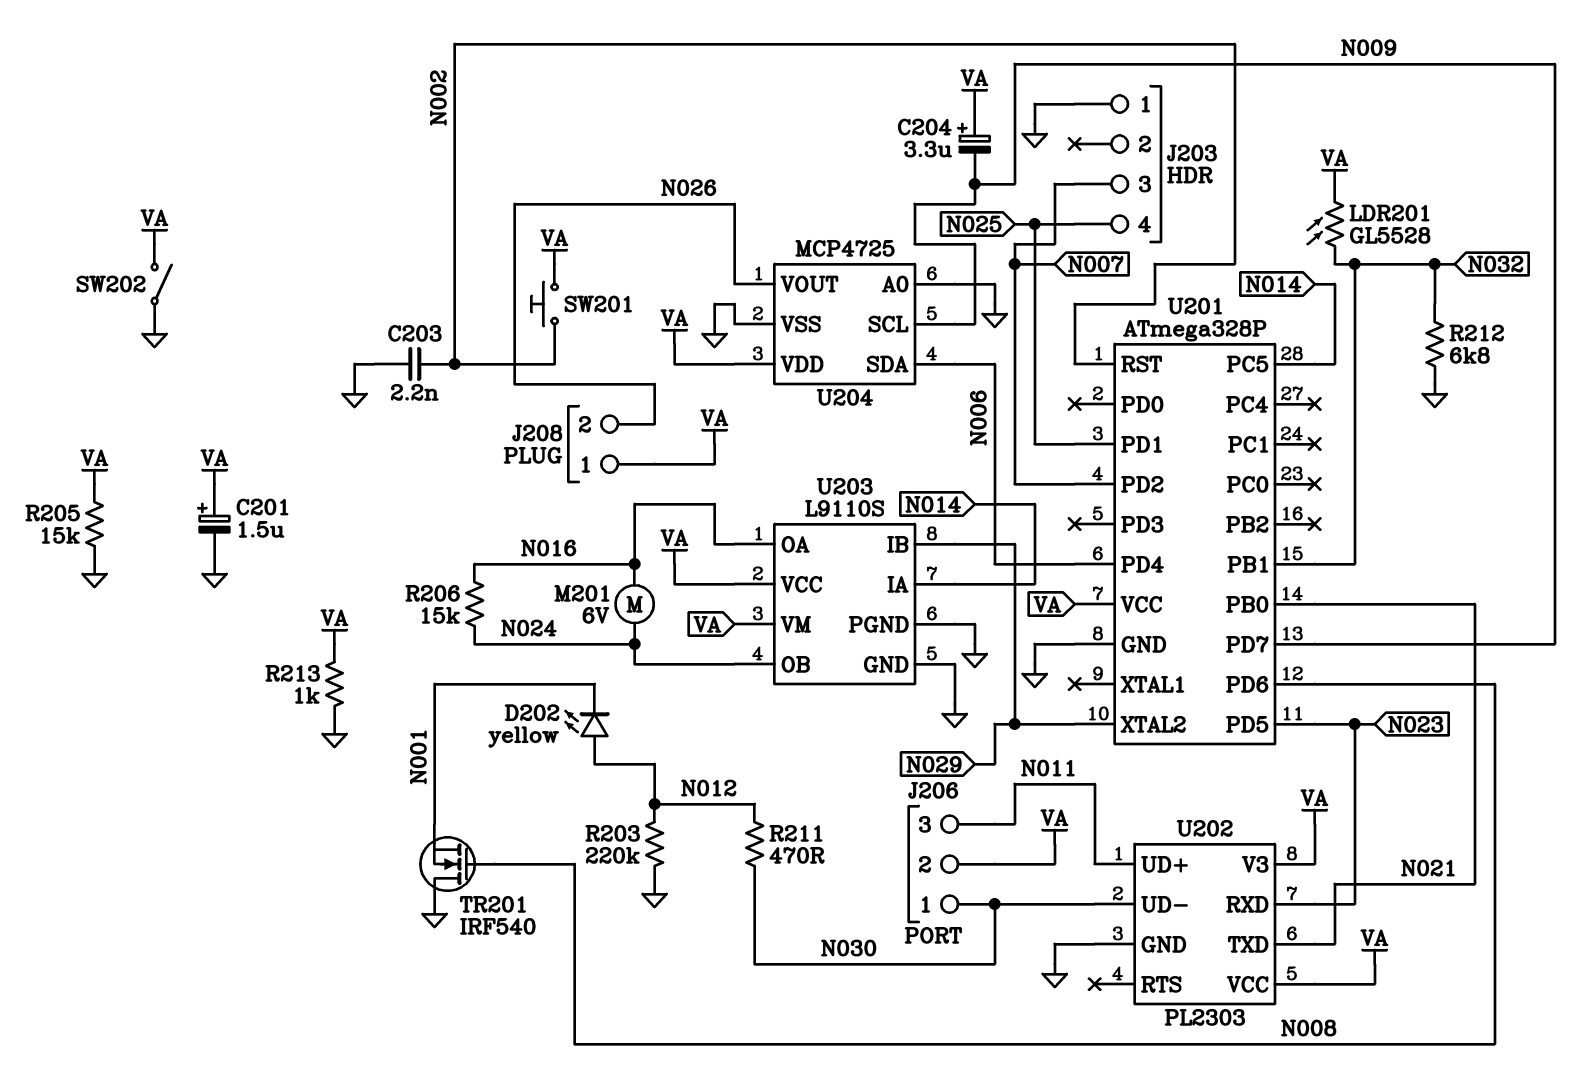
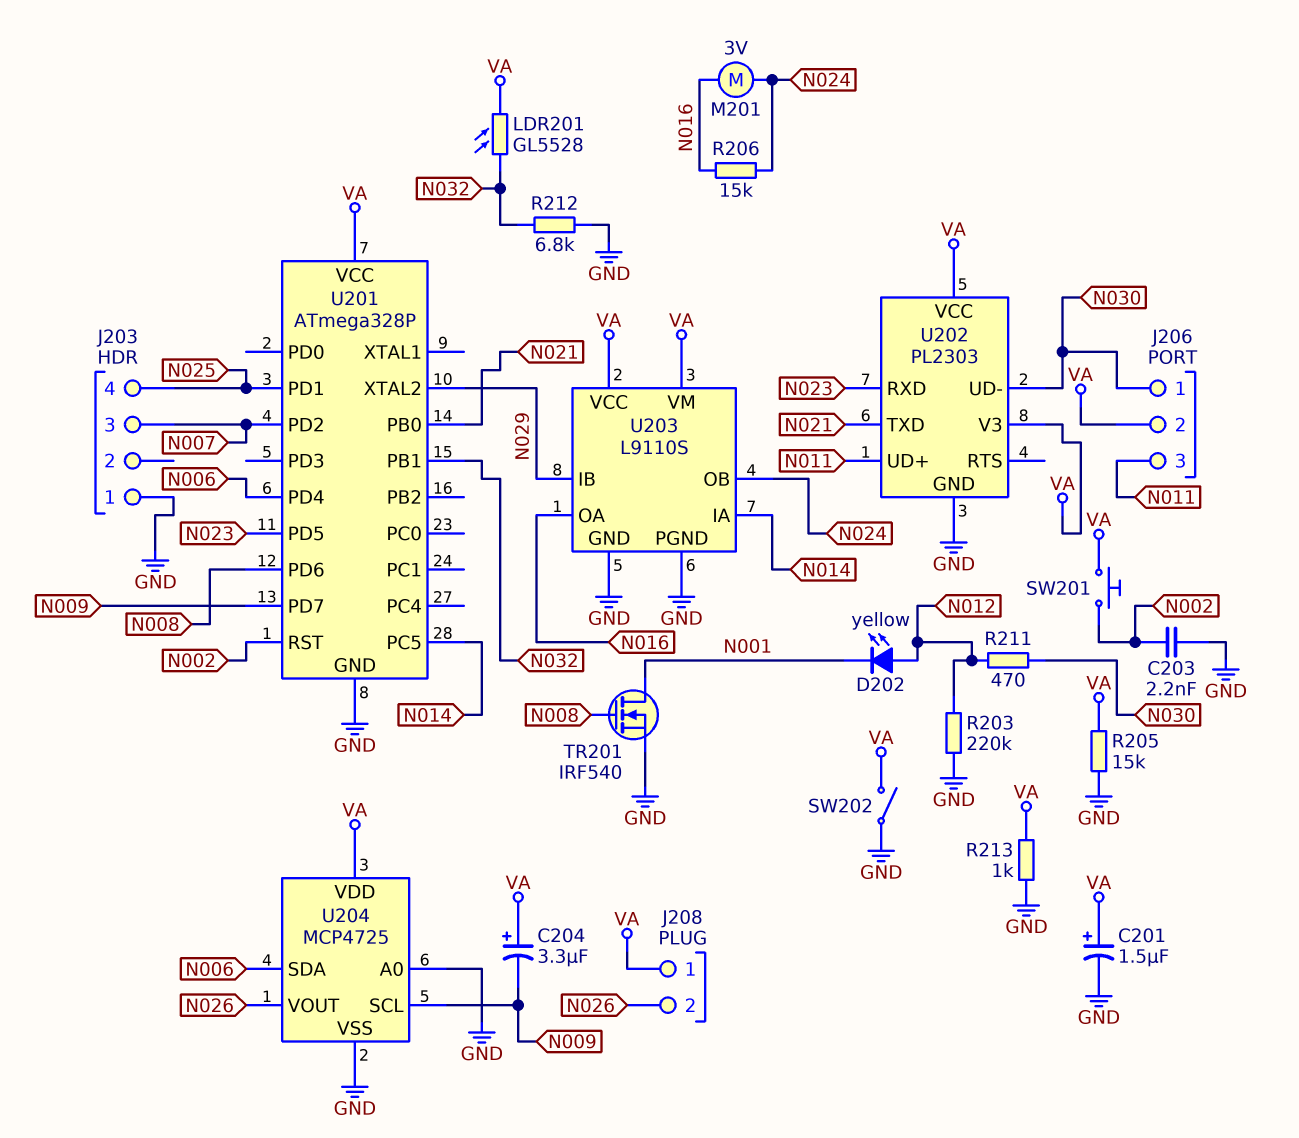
M201: motor 6V (N016, N024) -> motor 3V (N016, N024)
TR201: NMOS IRF540 (G N008, D GND, S N001) -> NMOS IRF540 (G N008, D N001, S GND)

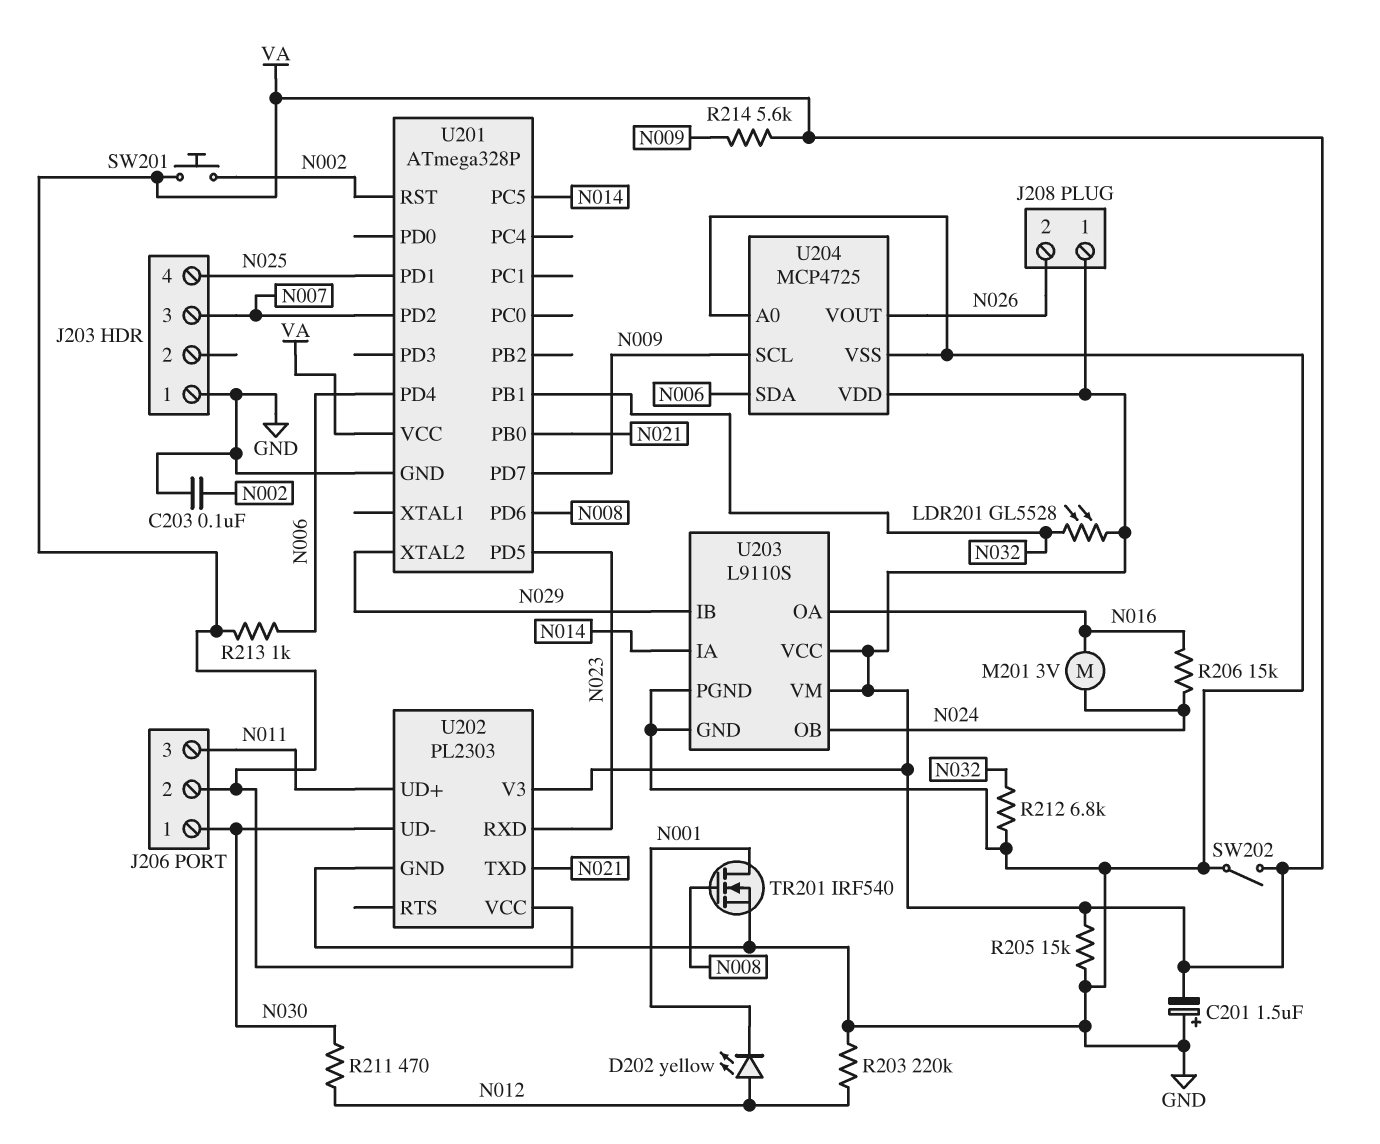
C201: 1.5uF (plus VA, minus GND) -> 1.5uF (plus GND, minus VA)
C203: 2.2nF (GND, N002) -> 100nF (GND, N002)
C204: 3.3uF (plus VA, minus N009) -> none
R213: 1k (GND, VA) -> 1k (N006, VA)
R214: none -> 5.6k (N009, VA)

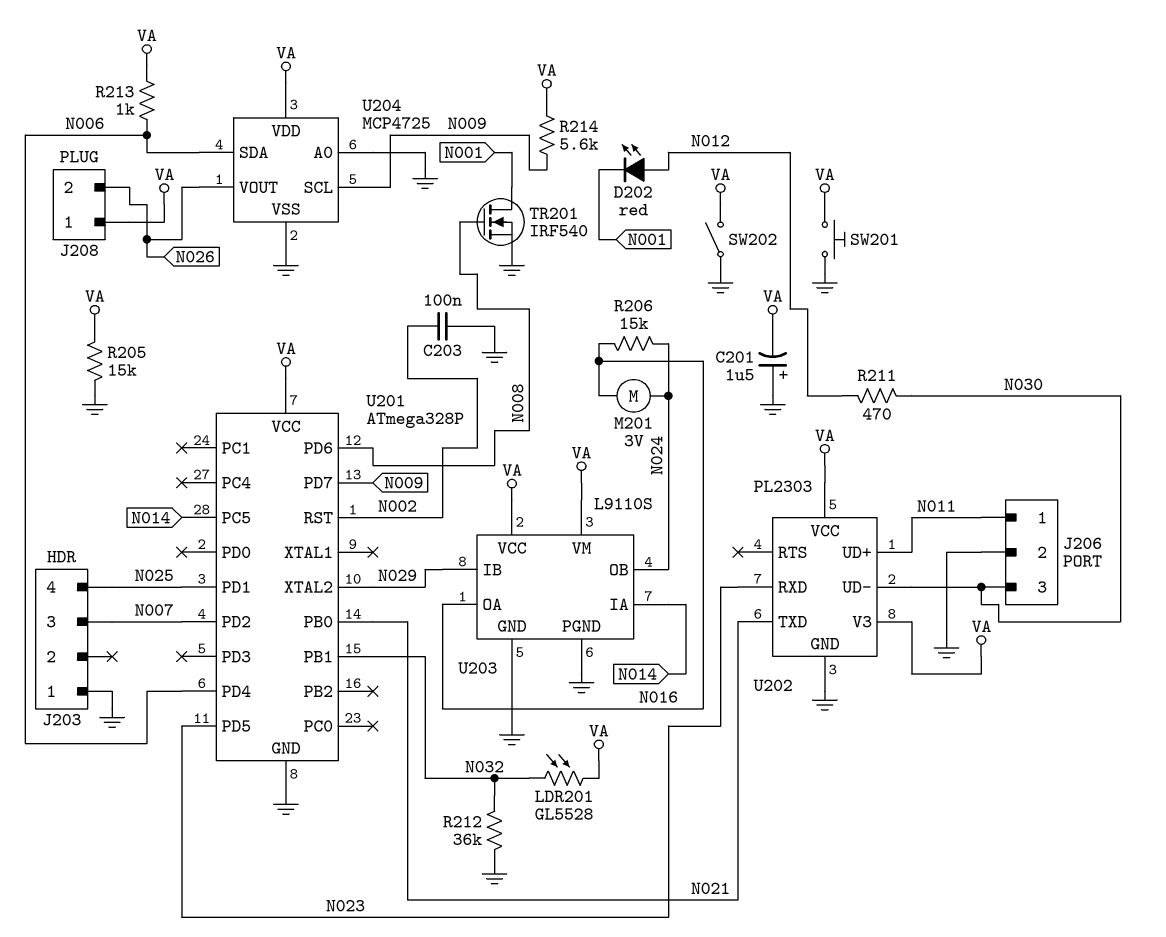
D202: LED yellow (A N012, K N001) -> LED red (A N012, K N001)
J206 pin 1: N030 -> N011
J206 pin 2: VA -> GND
J206 pin 3: N011 -> N030
R203: 220k (GND, N012) -> none
R212: 6.8k (GND, N032) -> 36k (GND, N032)
SW201: button (N002, VA) -> button (GND, VA)

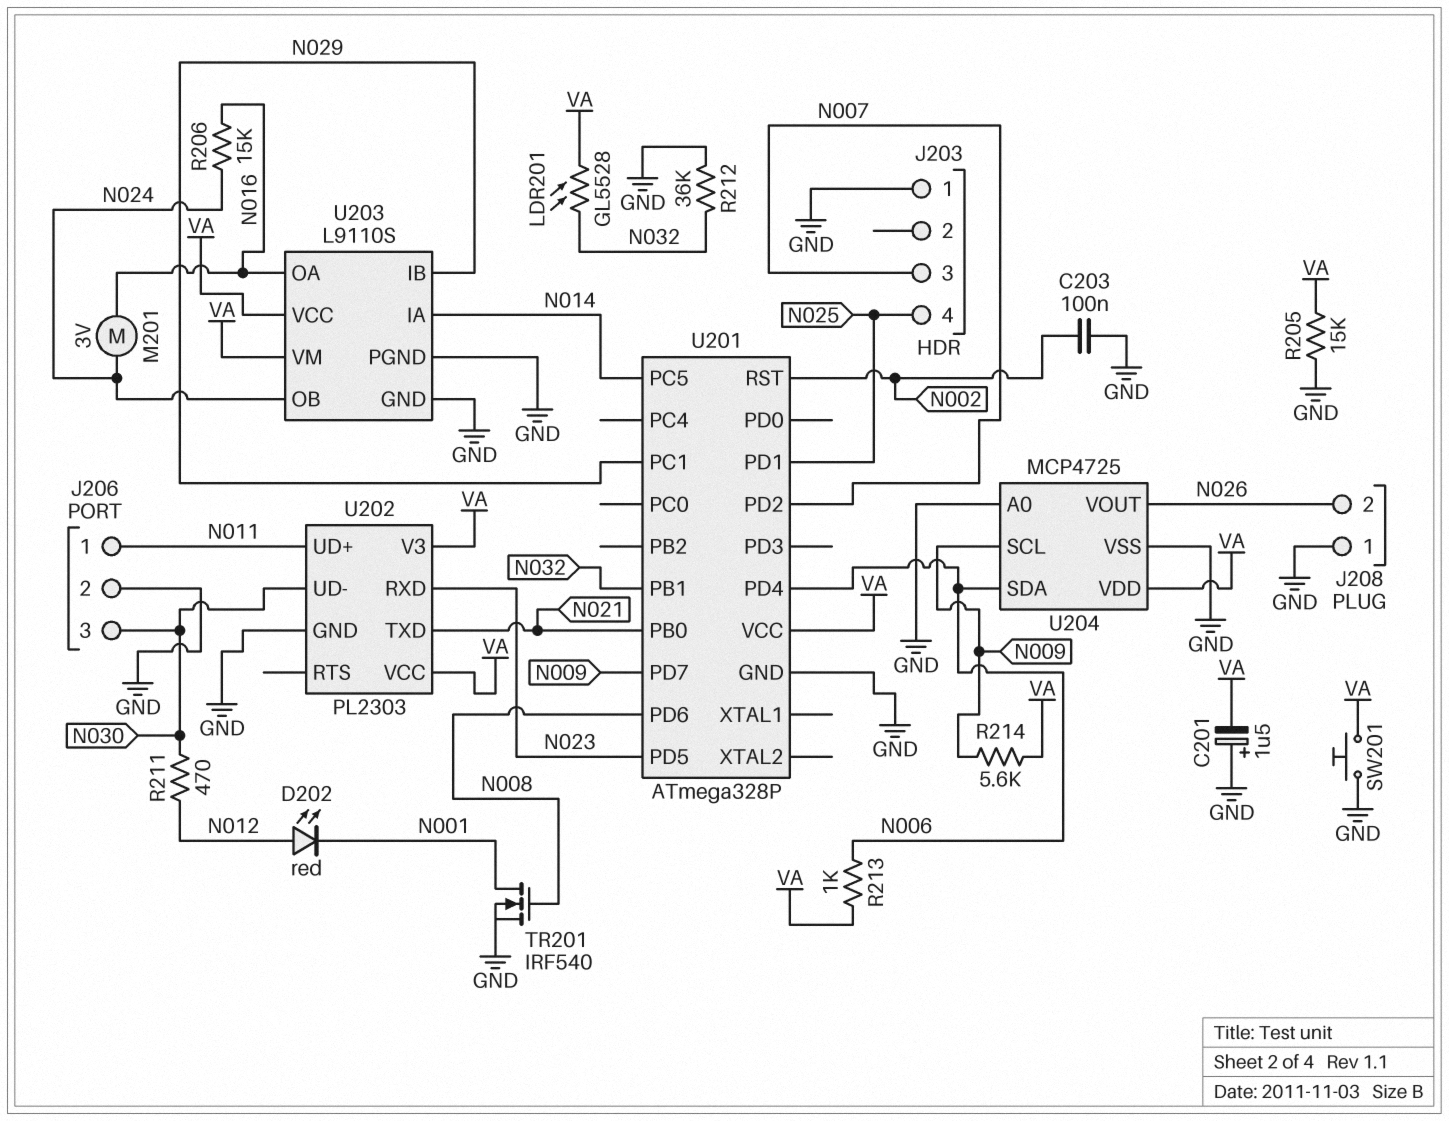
J208 pin 1: VA -> GND
SW202: switch (GND, VA) -> none
U201 pin PC1: none -> N029
U201 pin XTAL2: N029 -> none

